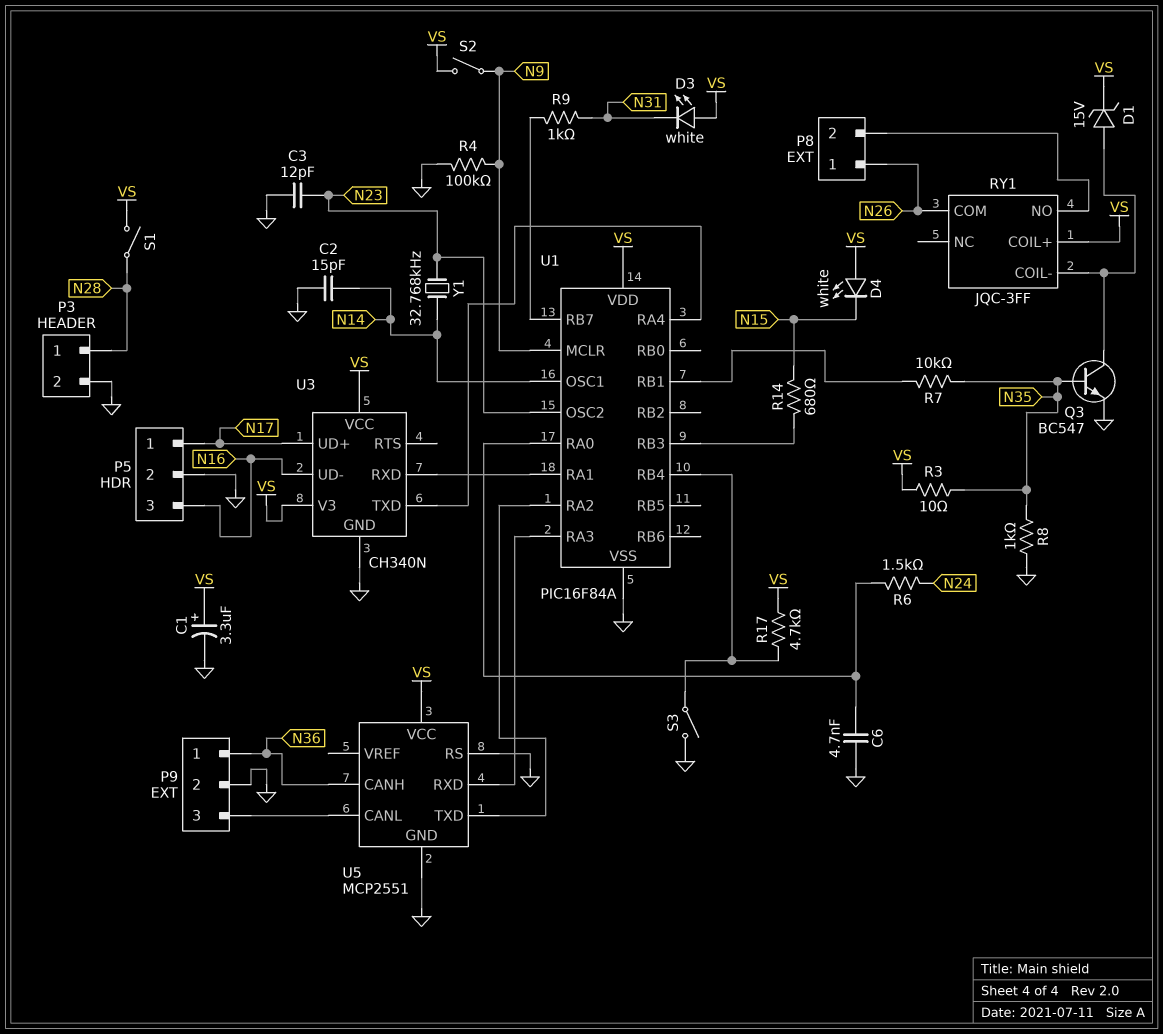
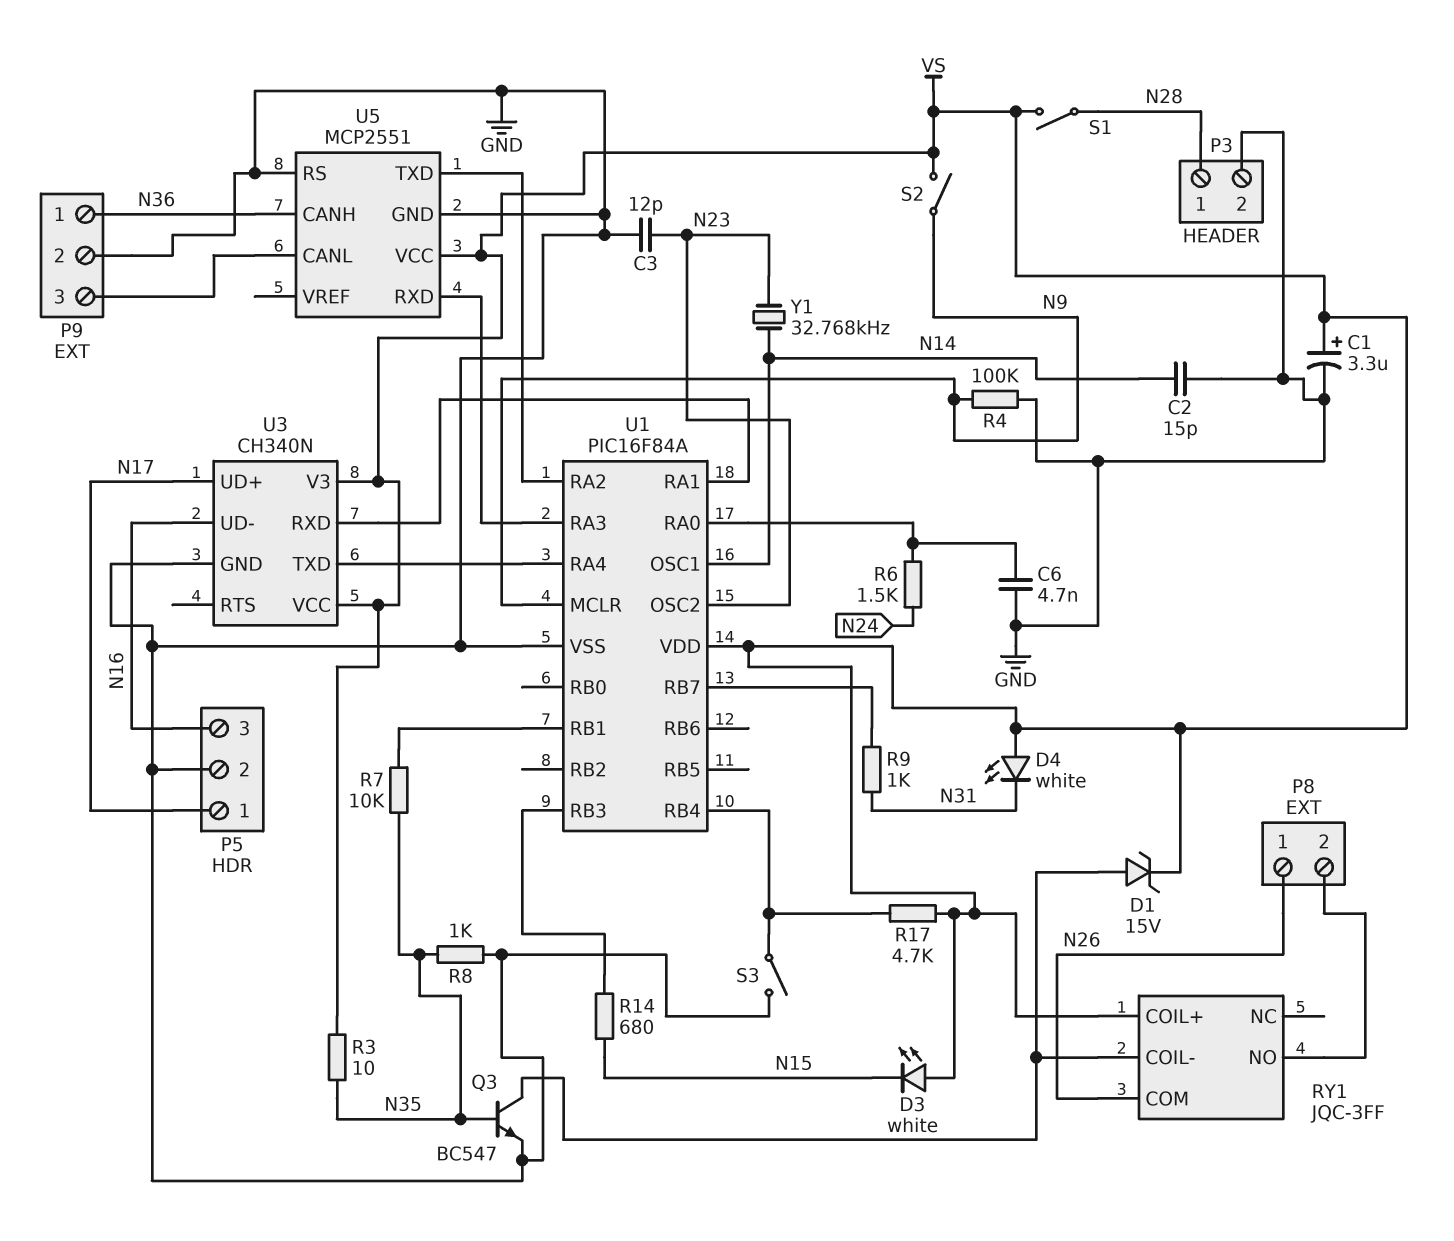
D3: LED white (A VS, K N31) -> LED white (A VS, K N15)
D4: LED white (A VS, K N15) -> LED white (A VS, K N31)

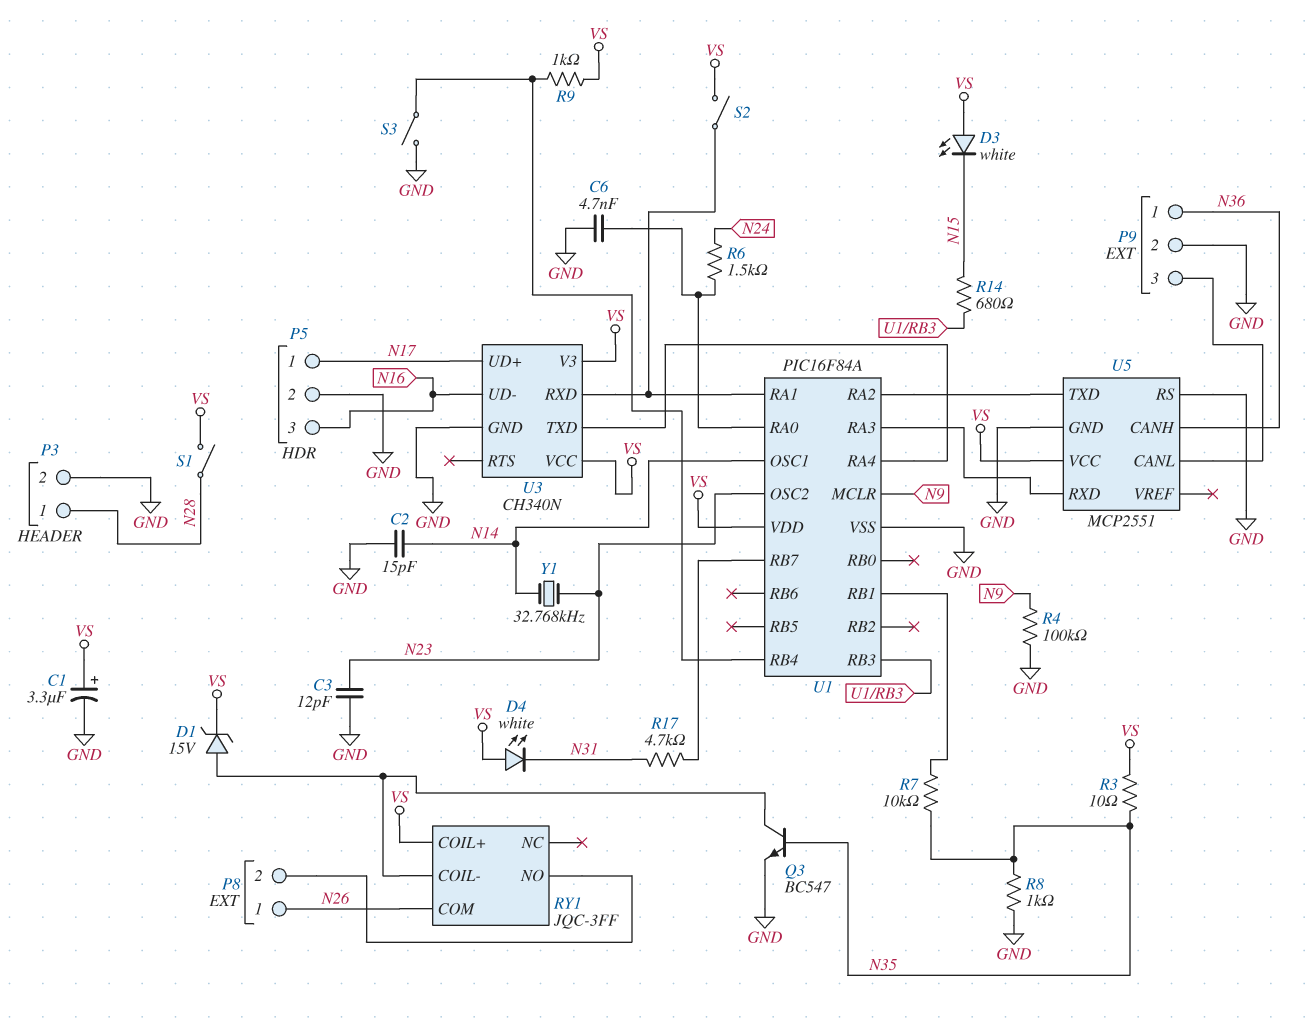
R9: 1k (N31, U1/RB7) -> 1k (U1/RB4, VS)
R17: 4.7k (U1/RB4, VS) -> 4.7k (N31, U1/RB7)
S2: switch (N9, VS) -> switch (U1/RA1, VS)

